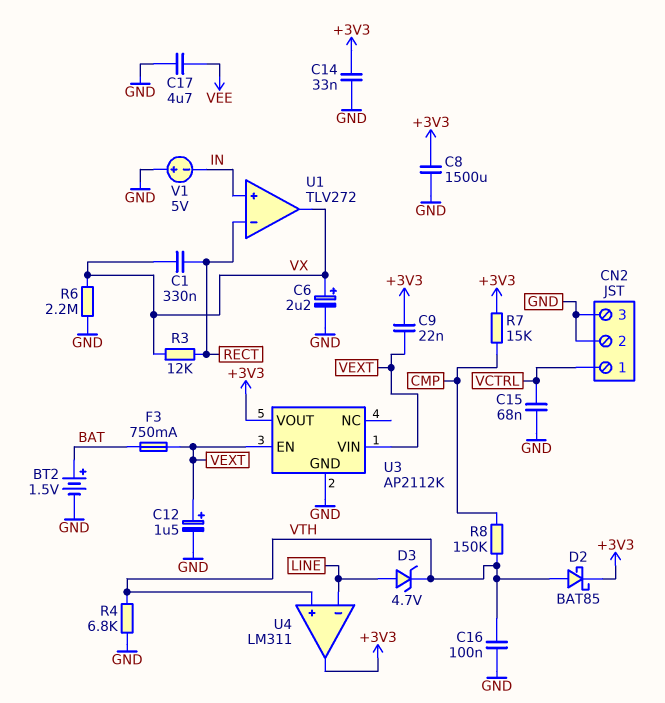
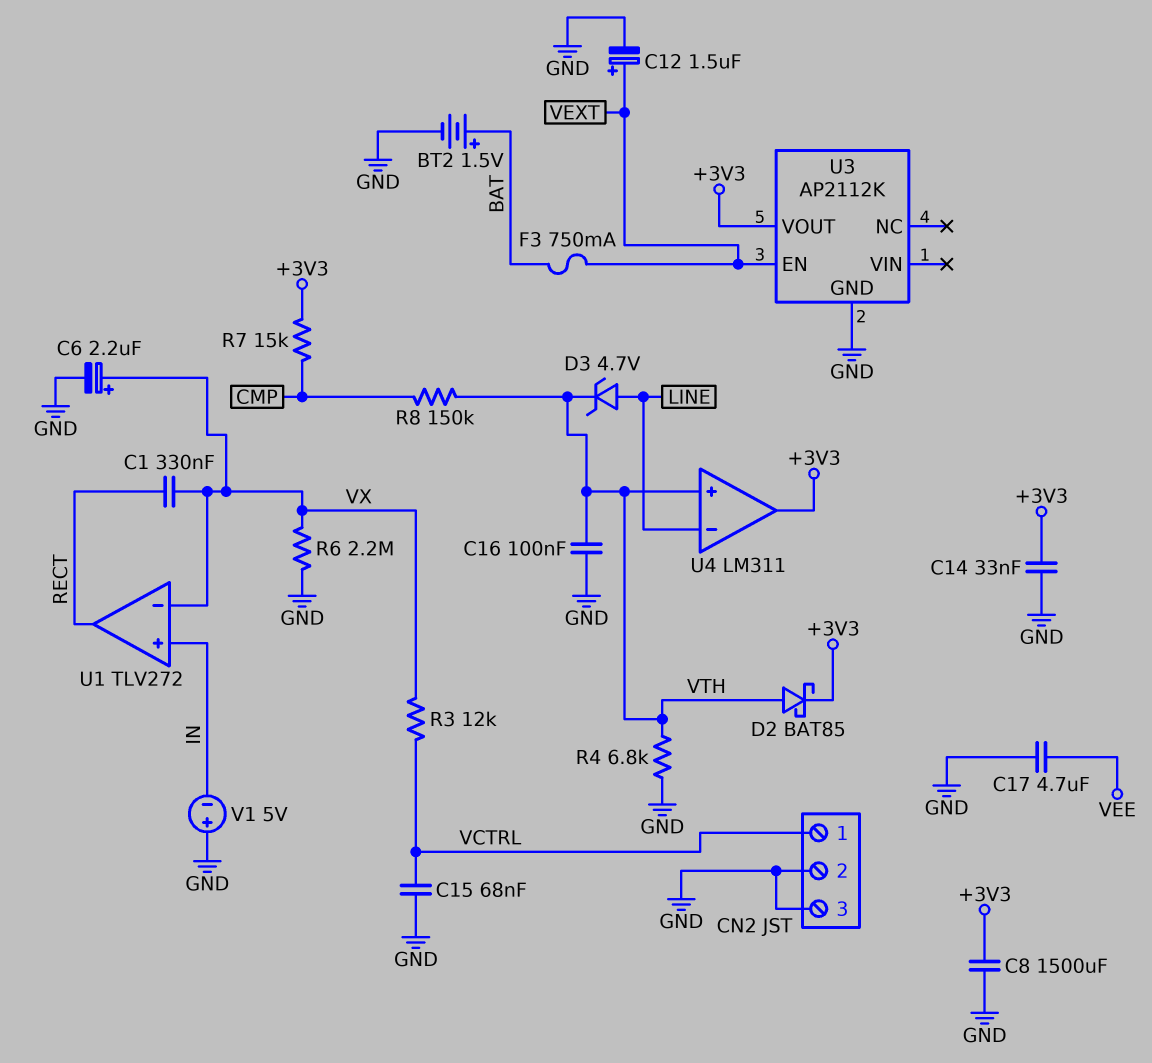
C9: 22nF (+3V3, VEXT) -> none
R3: 12k (RECT, VX) -> 12k (VCTRL, VX)
U1 pin in-: RECT -> VX
U1 pin out: VX -> RECT
U3 pin VIN: VEXT -> none

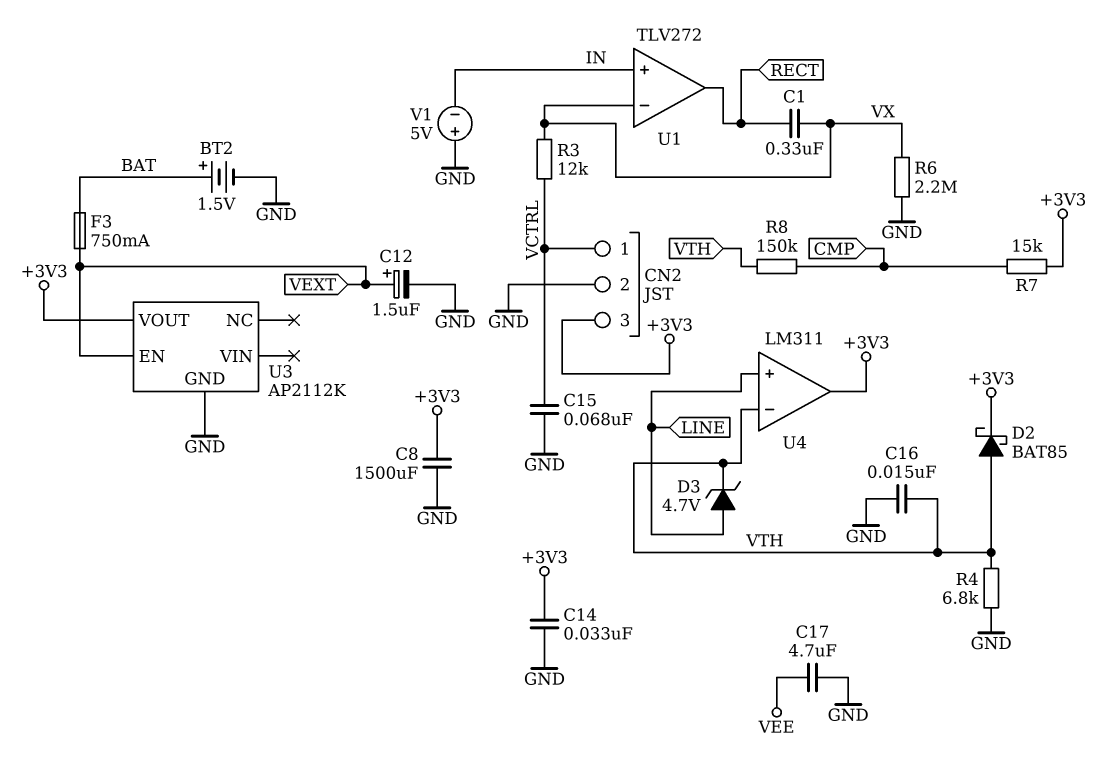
C6: 2.2uF (plus VX, minus GND) -> none
C16: 100nF (GND, VTH) -> 15nF (GND, VTH)
CN2 pin 3: GND -> +3V3
U4 pin in+: VTH -> LINE
U4 pin in-: LINE -> VTH

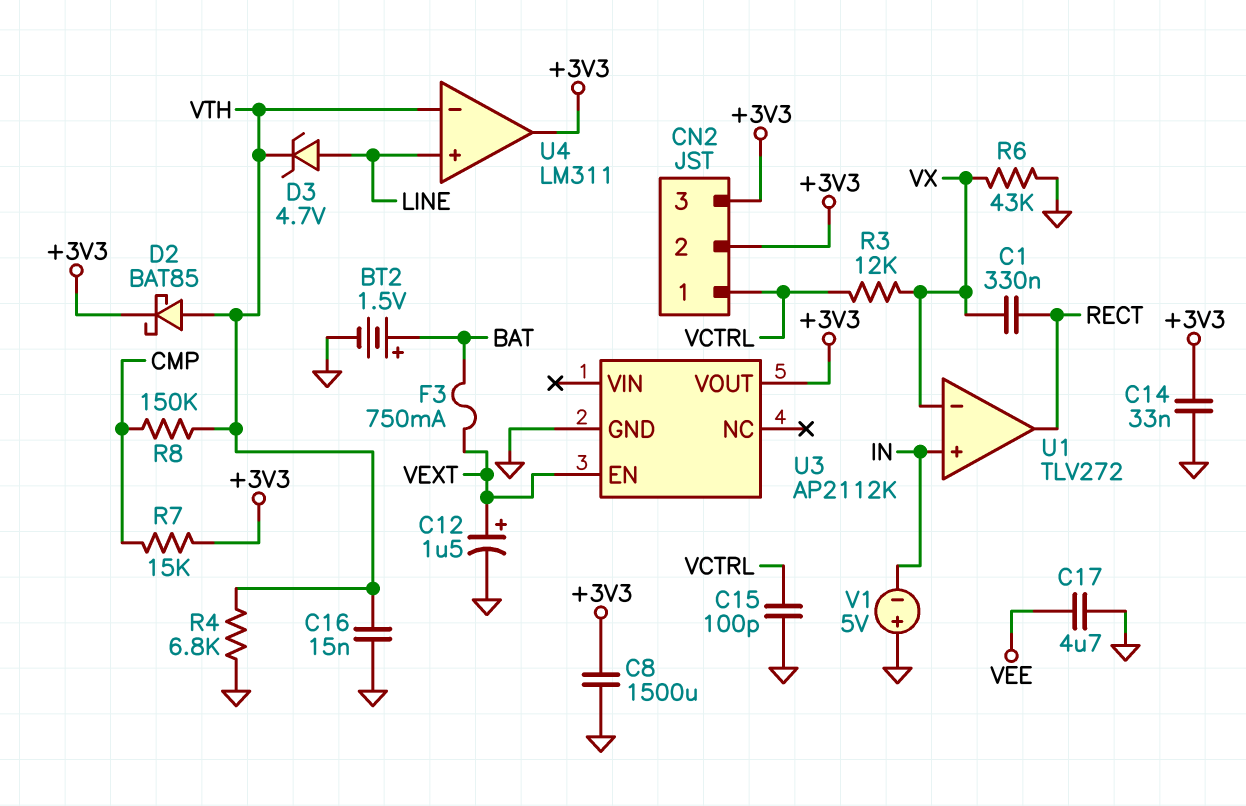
C15: 68nF (GND, VCTRL) -> 100pF (GND, VCTRL)
CN2 pin 2: GND -> +3V3
R6: 2.2M (GND, VX) -> 43k (GND, VX)

